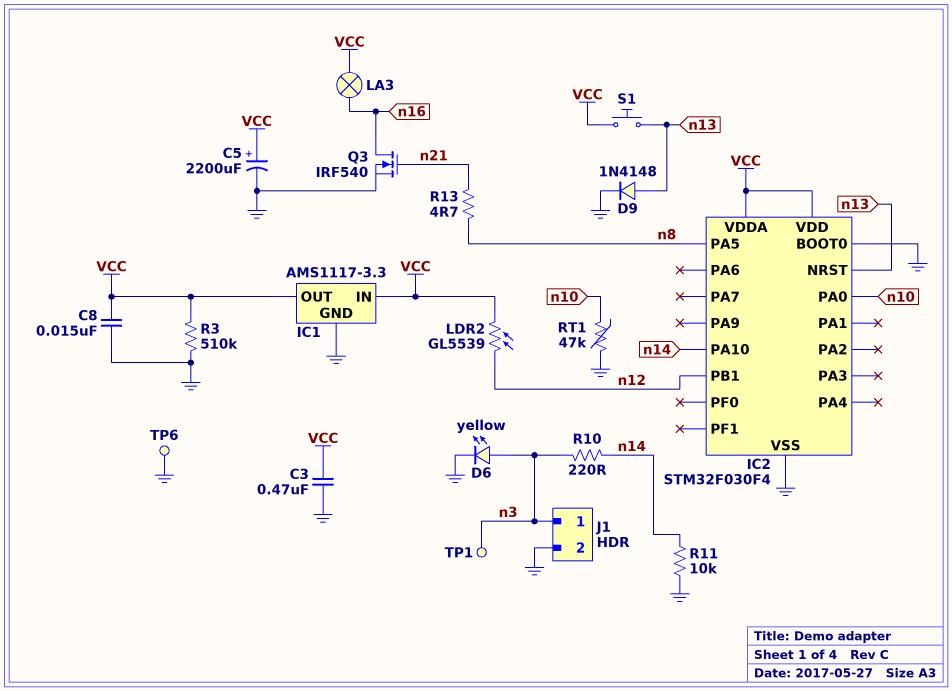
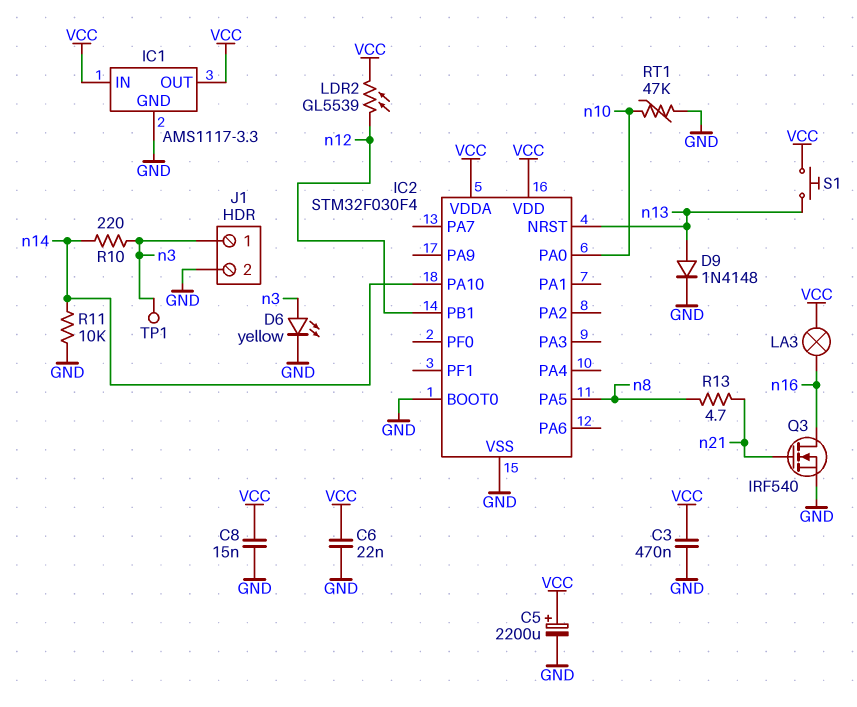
C6: none -> 22nF (GND, VCC)
R3: 510k (GND, VCC) -> none
TP6: test point (GND) -> none

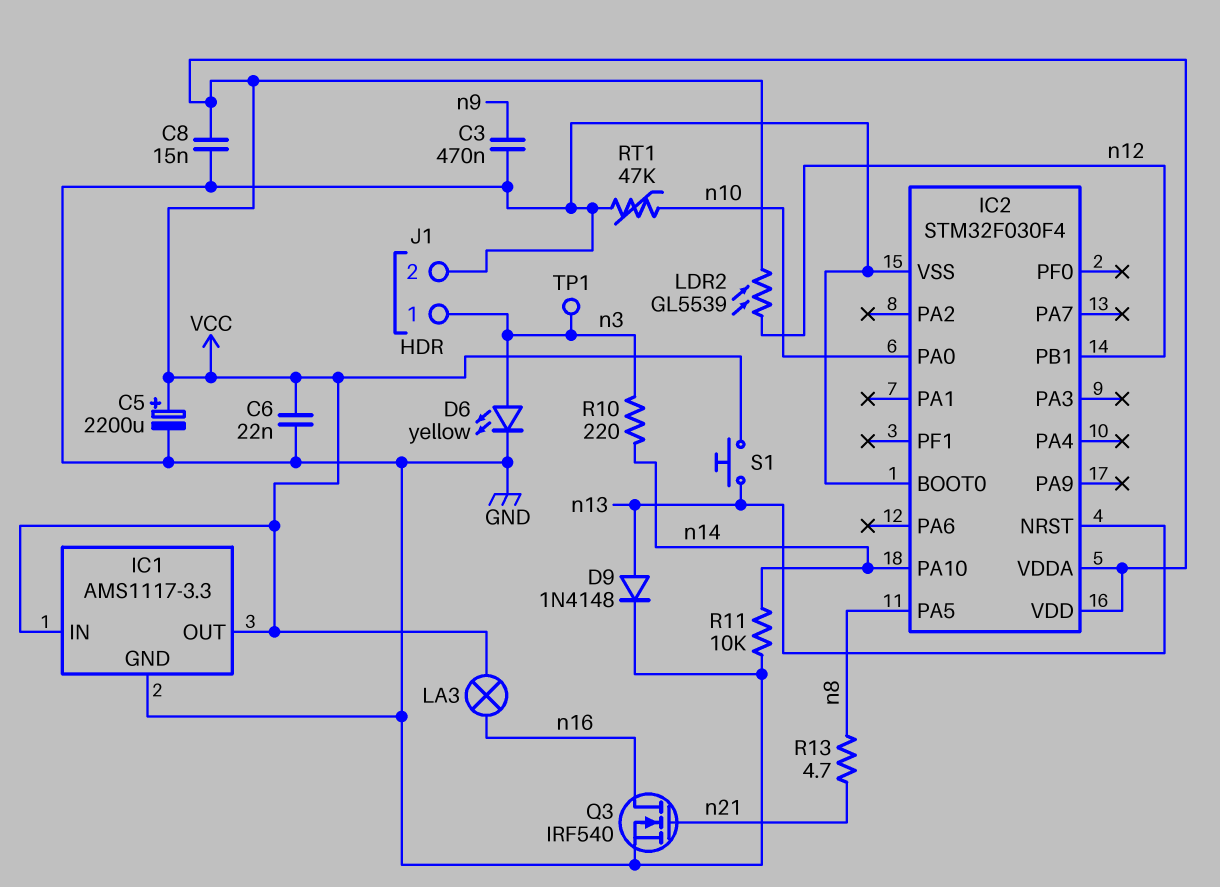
C3: 470nF (GND, VCC) -> 470nF (GND, n9)

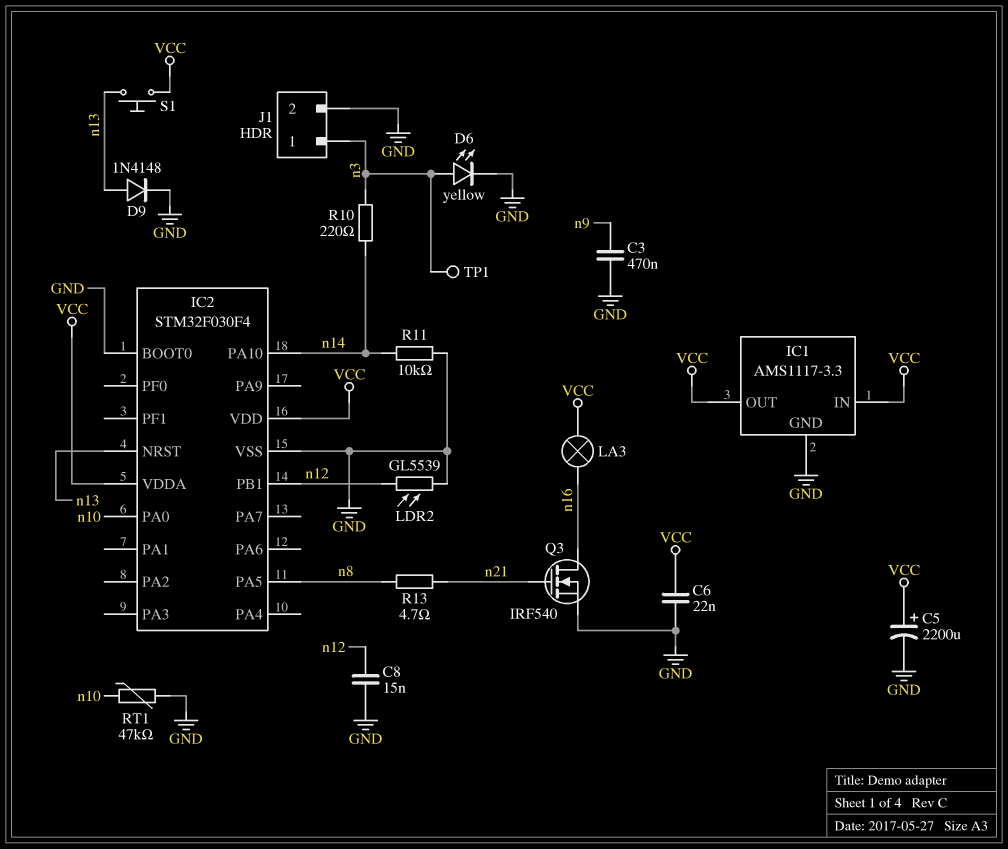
C8: 15nF (GND, VCC) -> 15nF (GND, n12)
LDR2: GL5539 (VCC, n12) -> GL5539 (GND, n12)

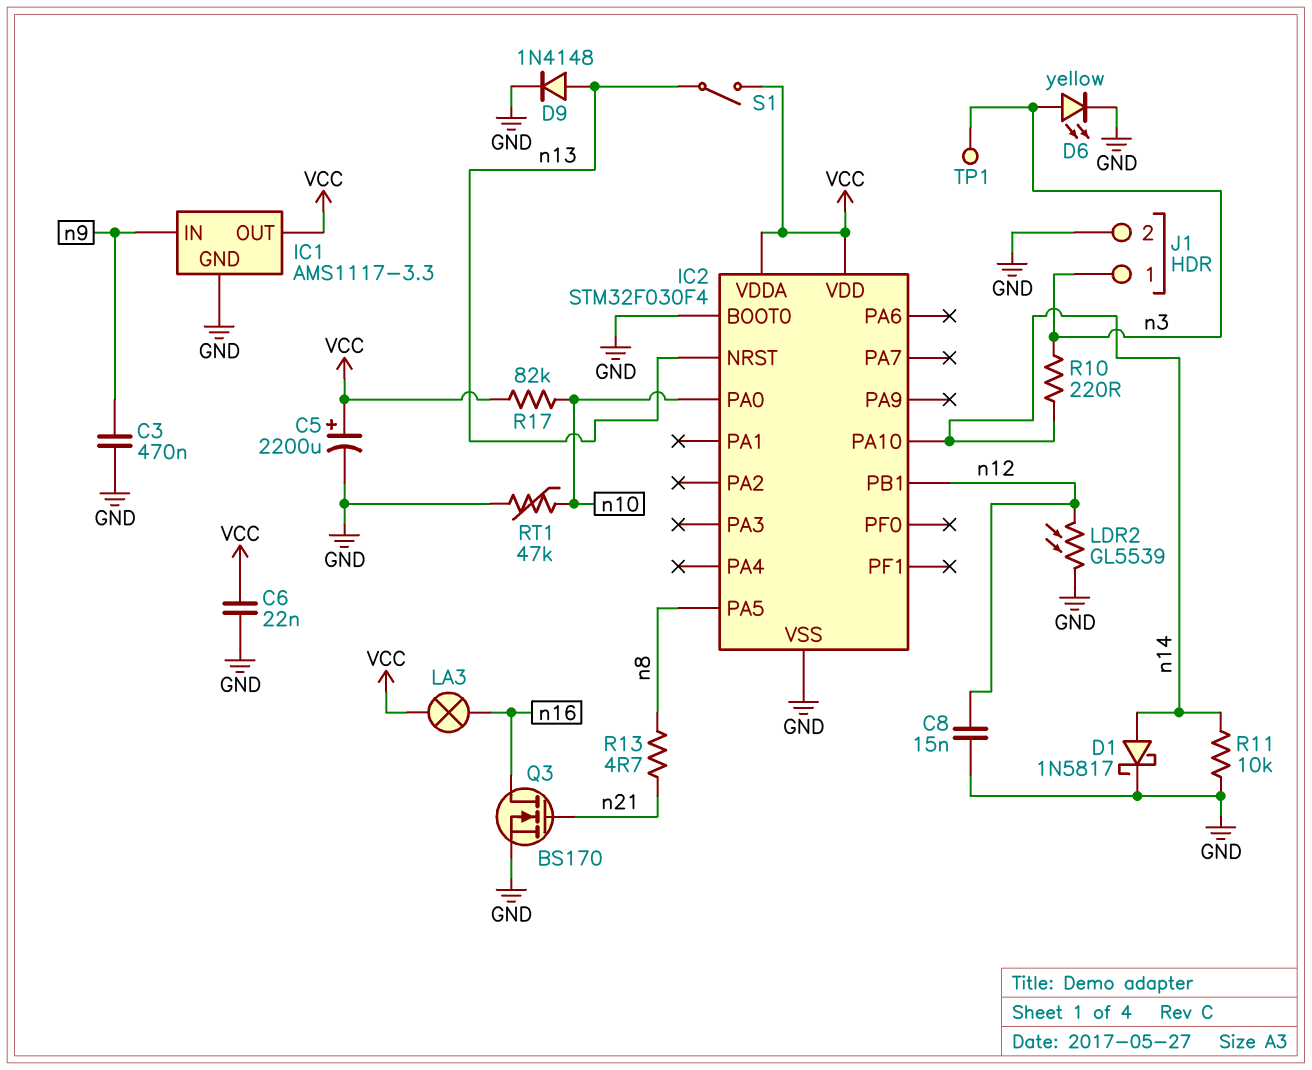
D1: none -> schottky 1N5817 (A n14, K GND)
IC1 pin IN: VCC -> n9
Q3: NMOS IRF540 (G n21, D n16, S GND) -> NMOS BS170 (G n21, D n16, S GND)
R17: none -> 82k (VCC, n10)
S1: button (VCC, n13) -> switch (VCC, n13)

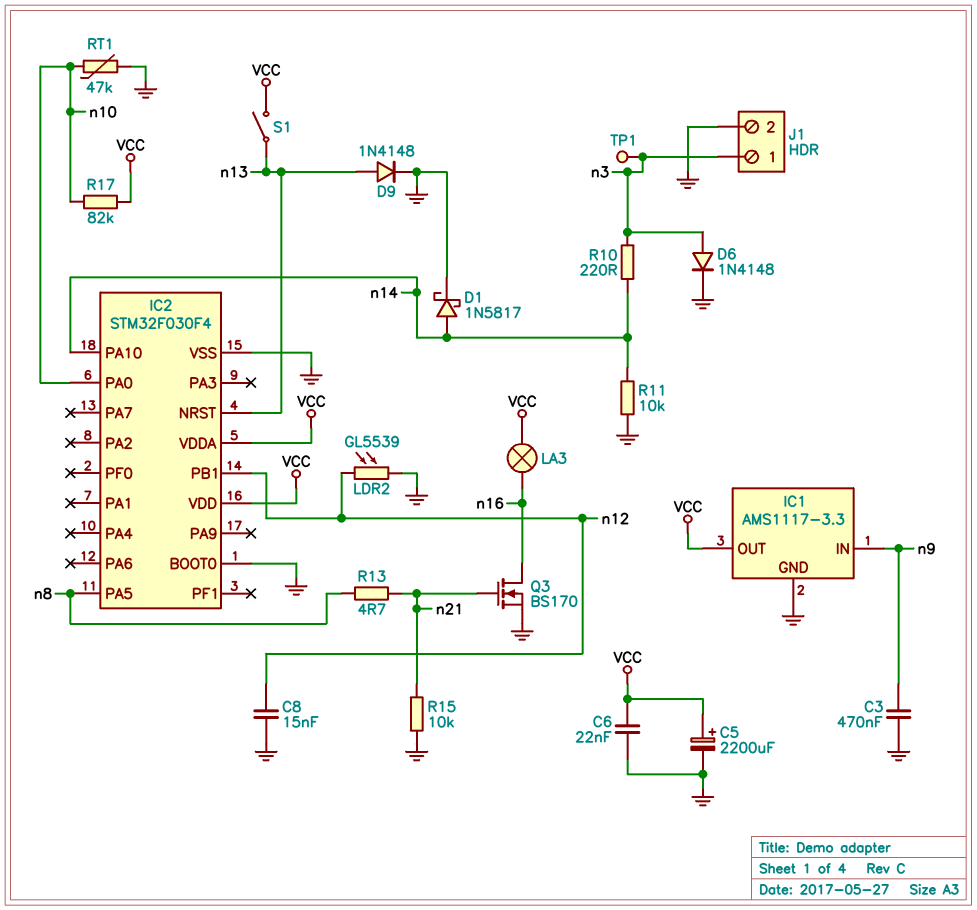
D6: LED yellow (A n3, K GND) -> diode 1N4148 (A n3, K GND)
R15: none -> 10k (GND, n21)

